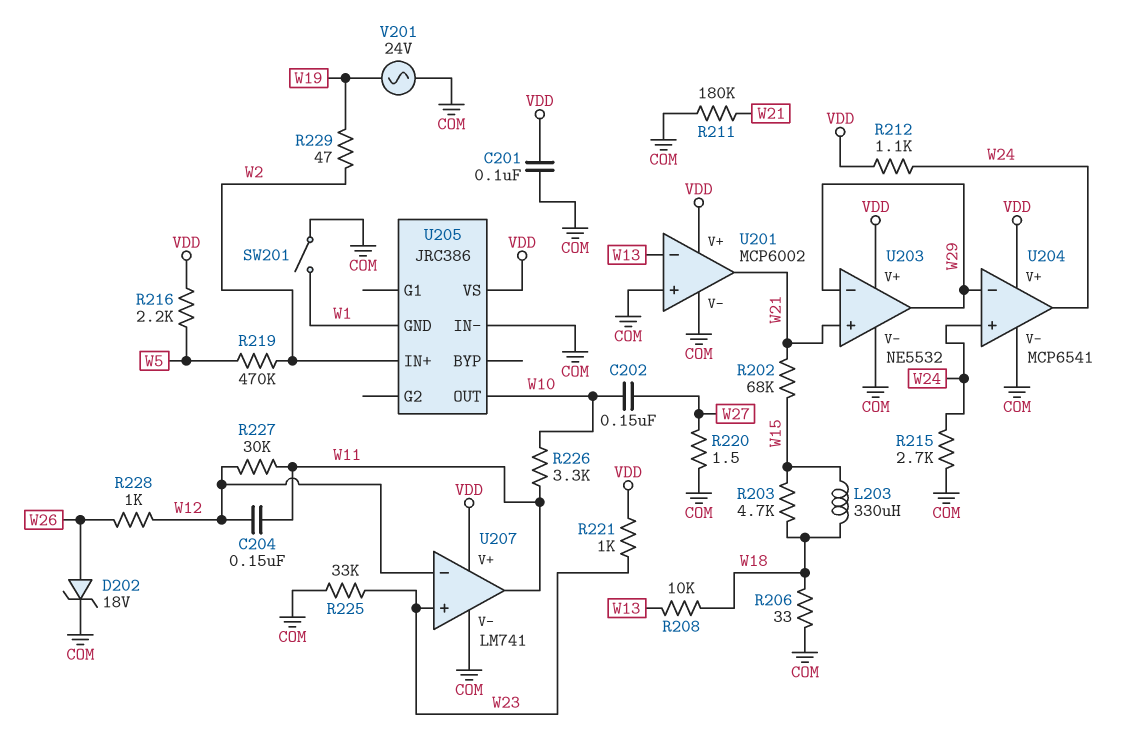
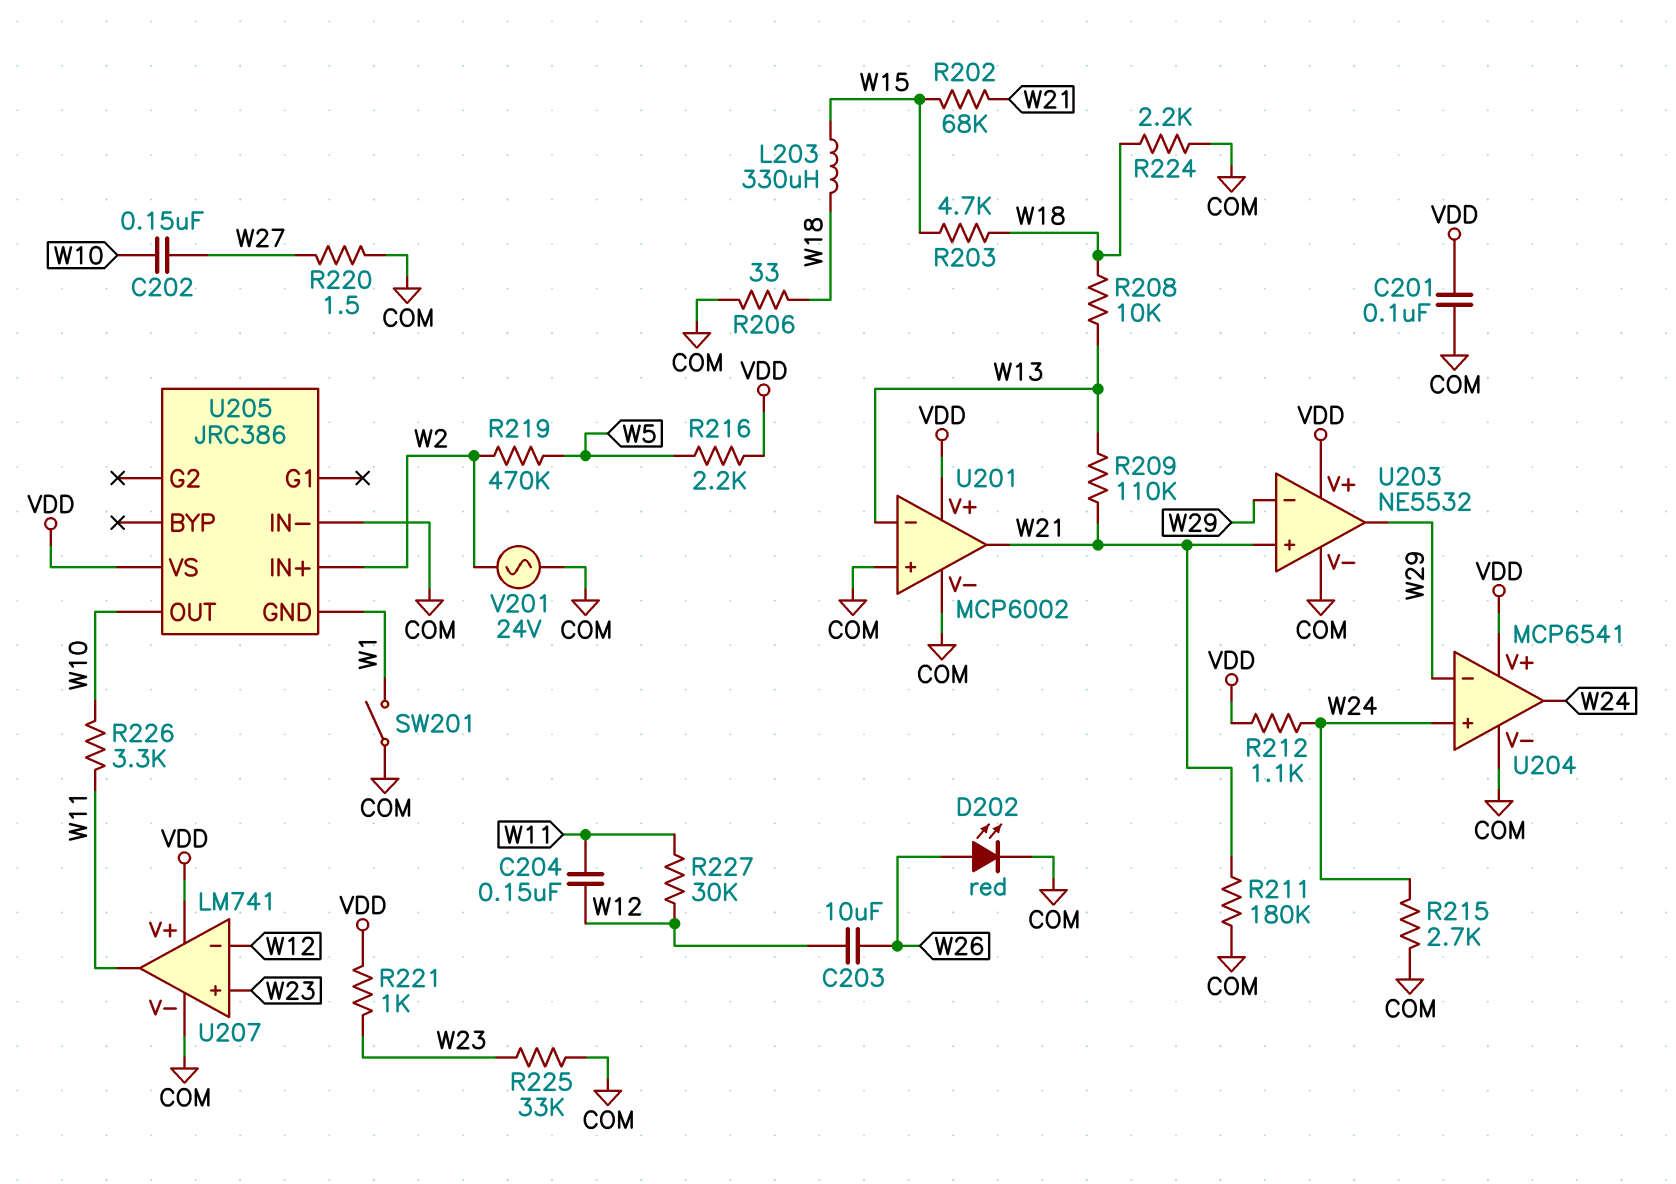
C203: none -> 10uF (W12, W26)
D202: zener 18V (A W26, K COM) -> LED red (A W26, K COM)
R209: none -> 110k (W13, W21)
R224: none -> 2.2k (COM, W18)
R228: 1k (W12, W26) -> none
R229: 47 (W2, W19) -> none
V201: AC 24V (COM, W19) -> AC 24V (COM, W2)

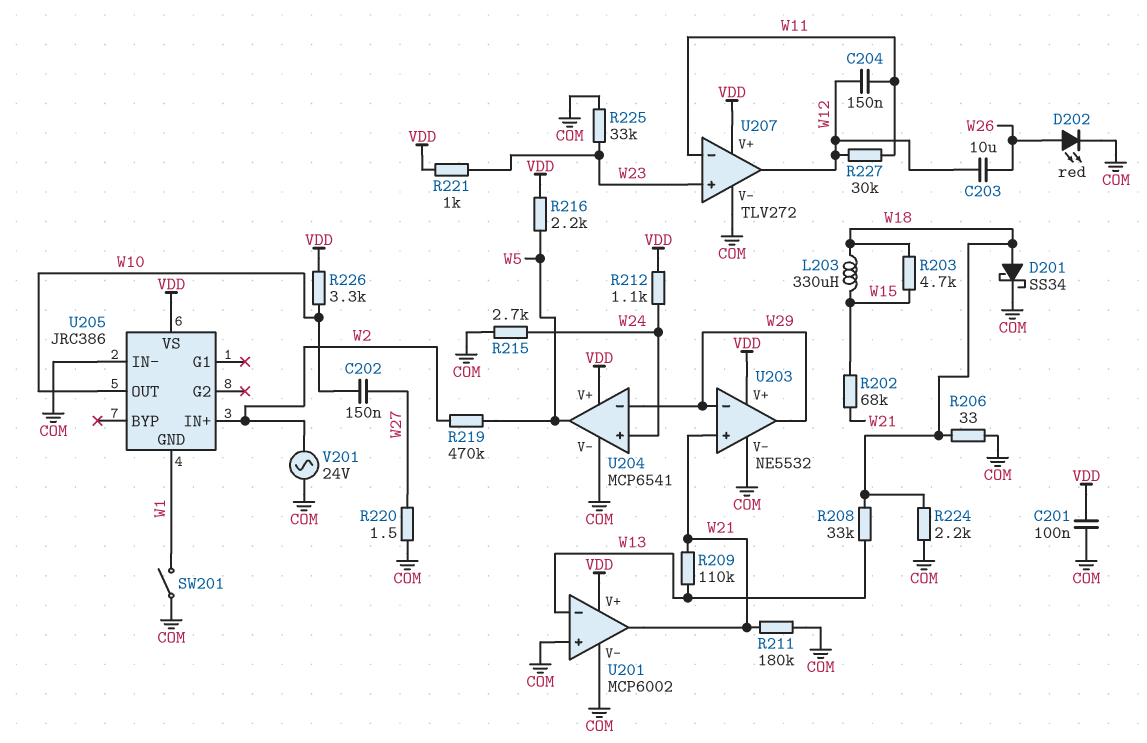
D201: none -> schottky SS34 (A W18, K COM)
R208: 10k (W13, W18) -> 33k (W13, W18)
R226: 3.3k (W10, W11) -> 3.3k (VDD, W10)
U204 pin out: W24 -> W5
U207: LM741 -> TLV272
U207 pin in-: W12 -> W11
U207 pin out: W11 -> W12

